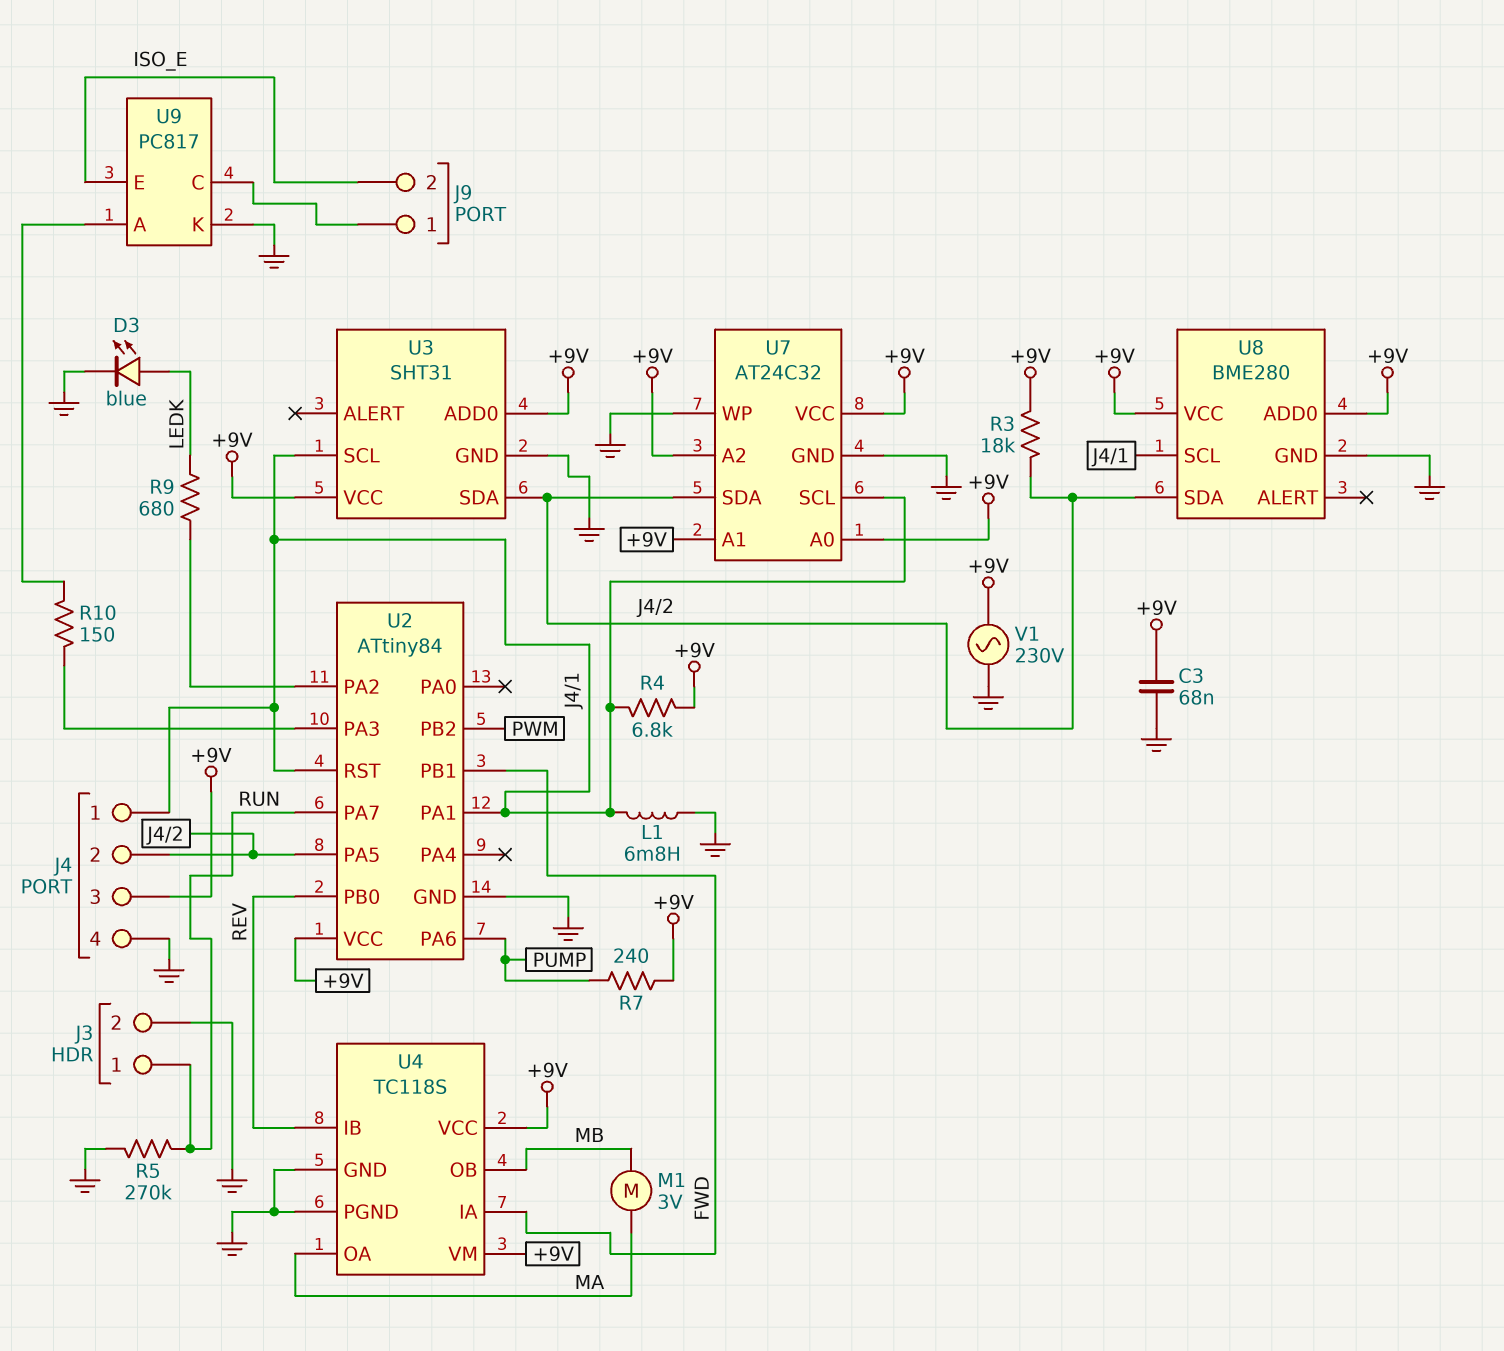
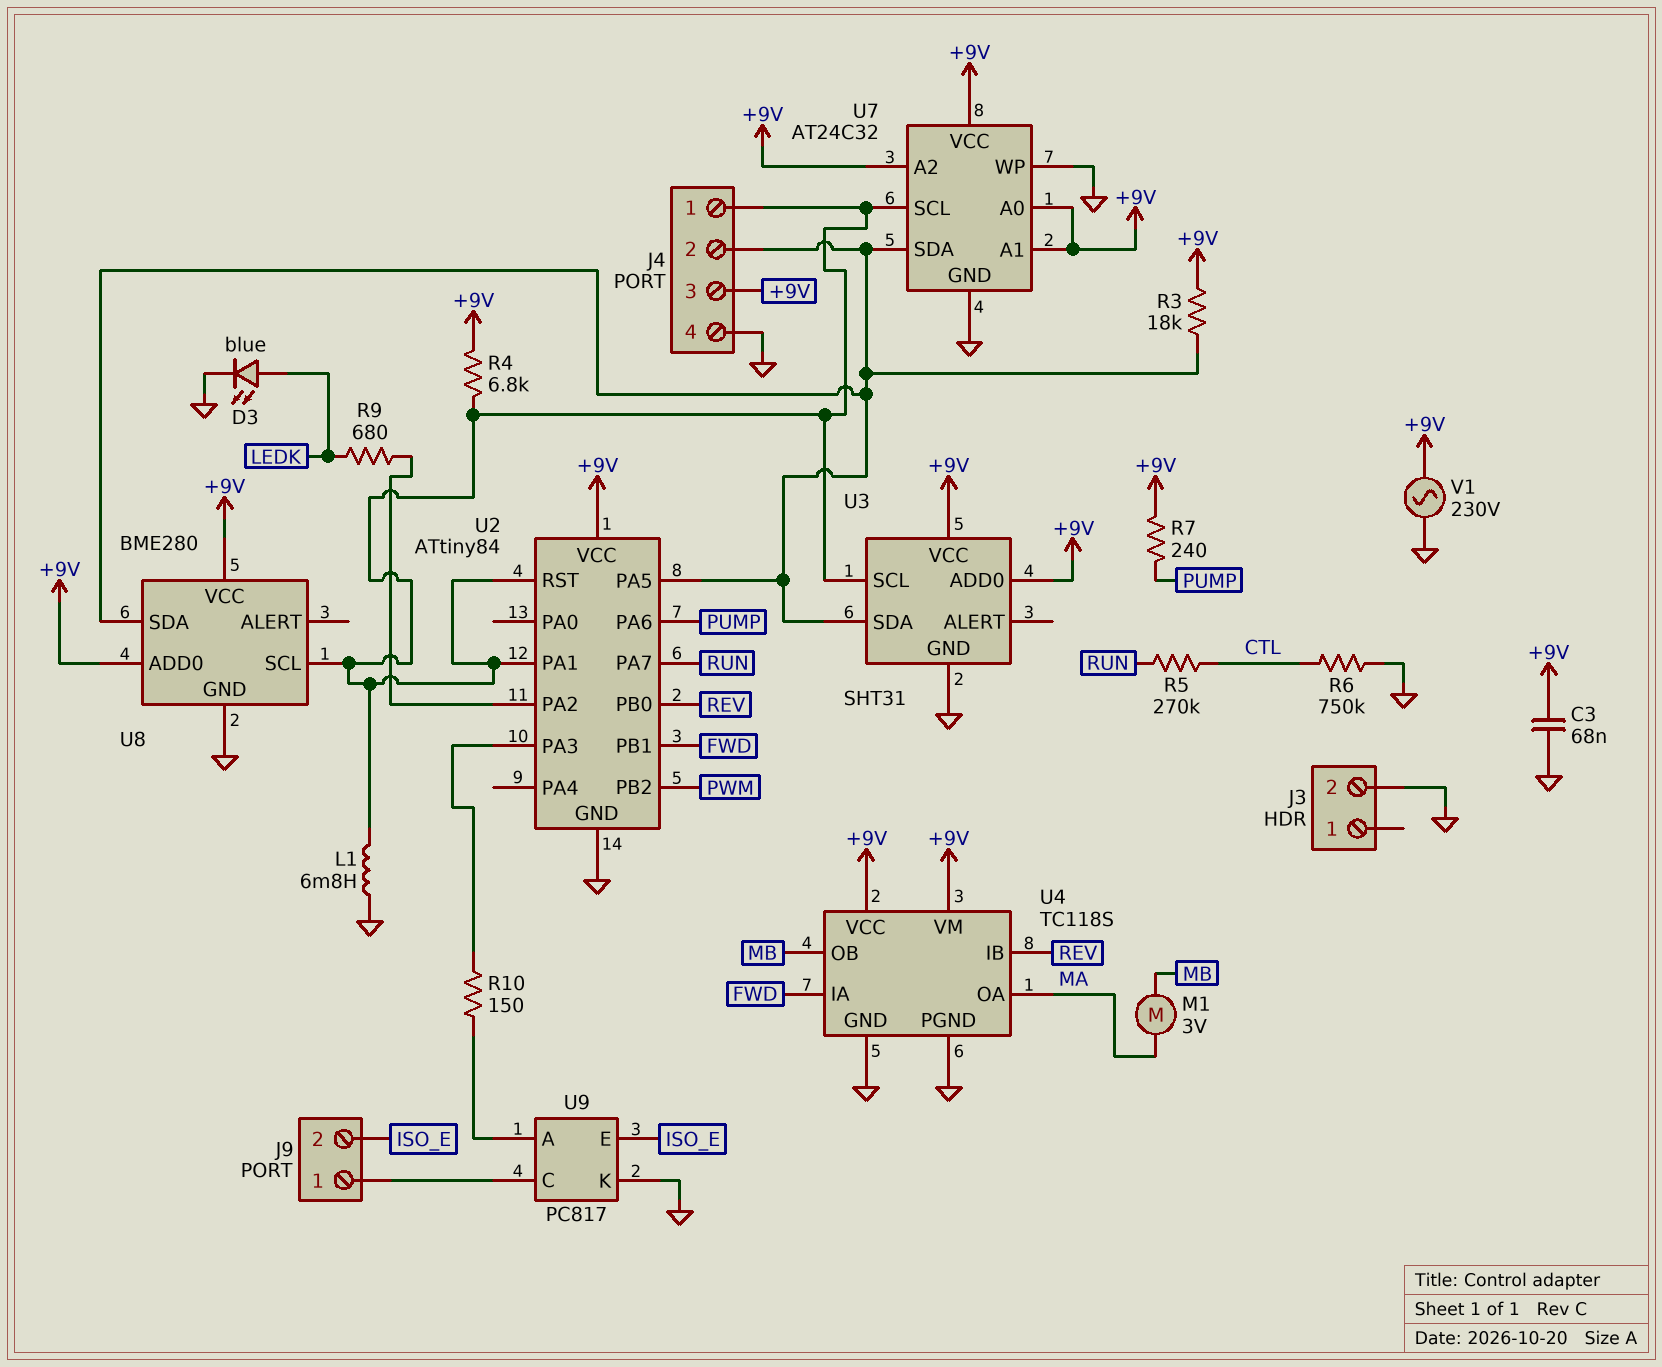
J3 pin 1: RUN -> none
R5: 270k (GND, RUN) -> 270k (CTL, RUN)
R6: none -> 750k (CTL, GND)

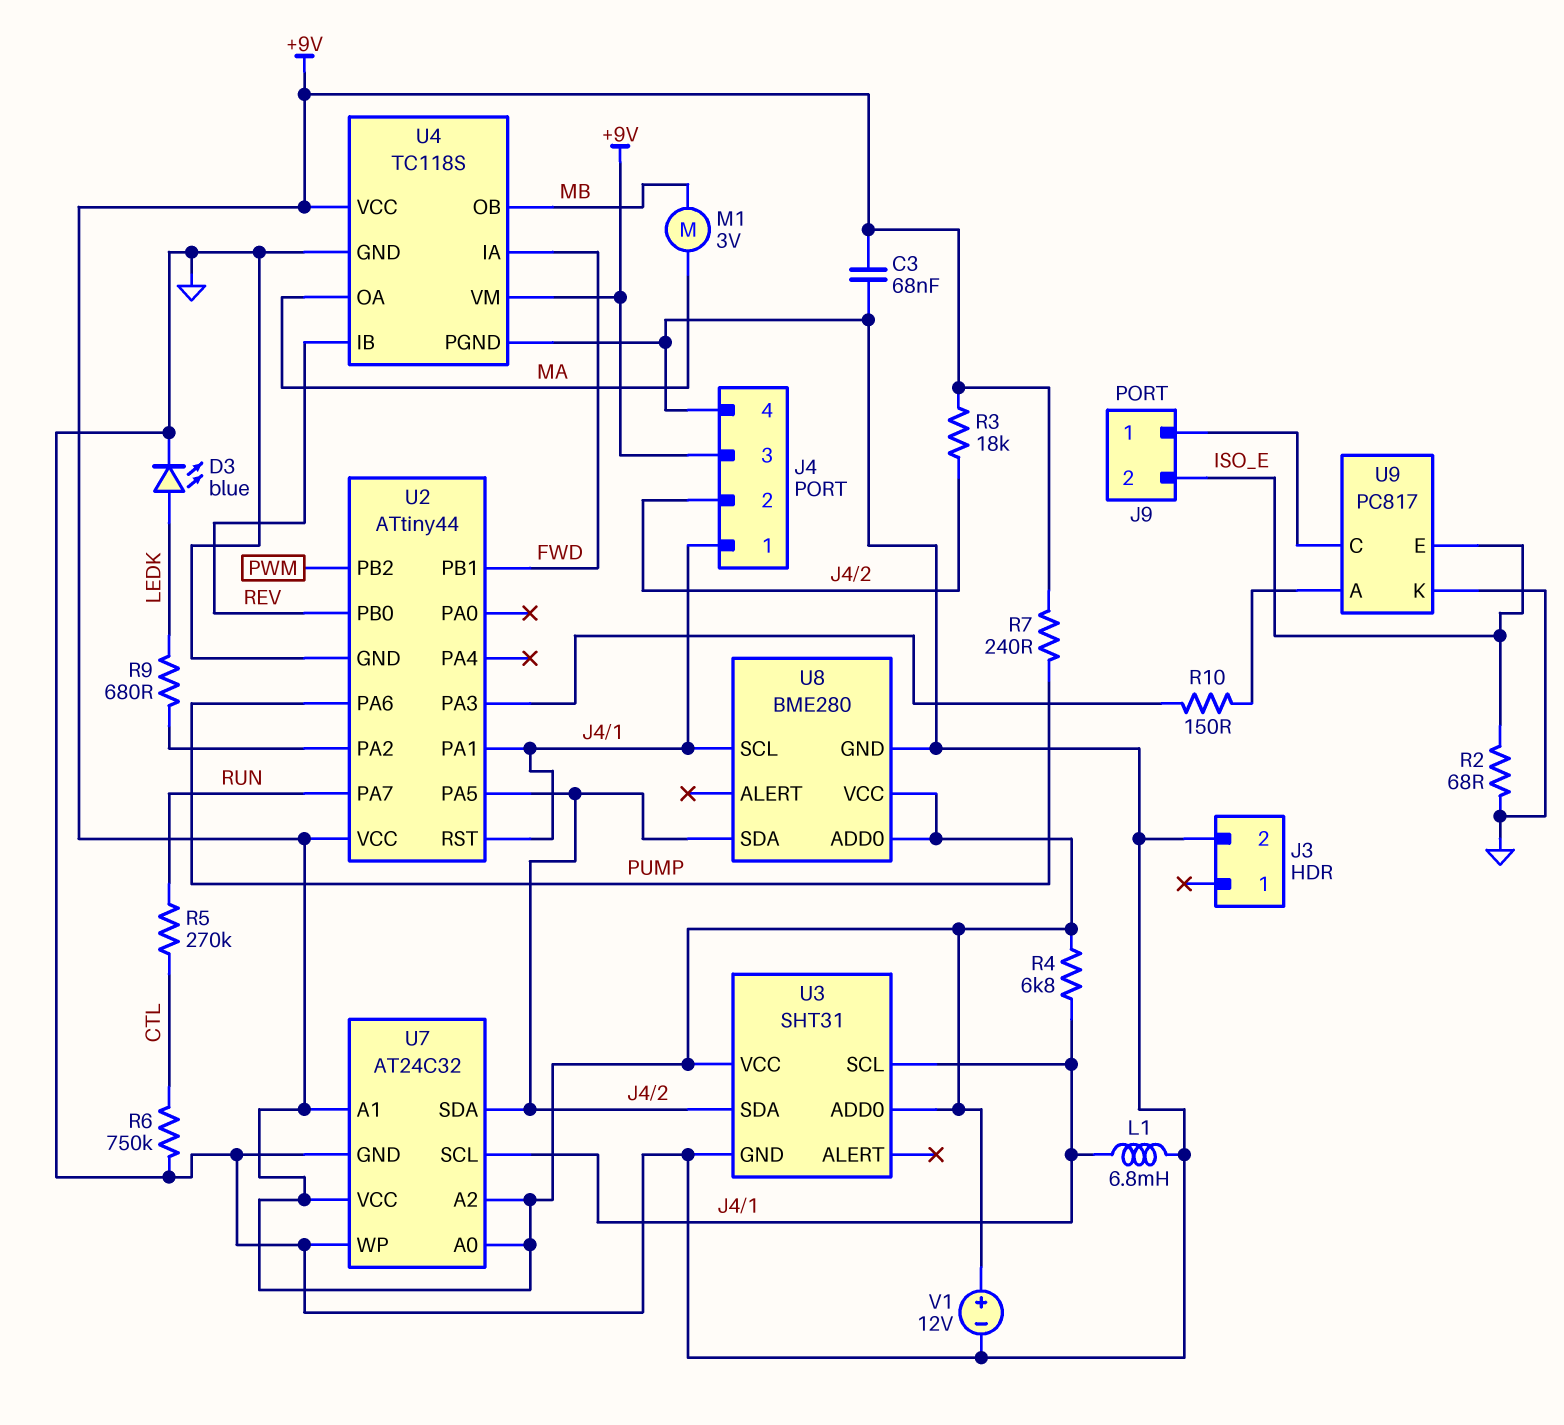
R2: none -> 68 (GND, ISO_E)
U2: ATtiny84 -> ATtiny44
V1: AC 230V (+9V, GND) -> 12V (plus +9V, minus GND)

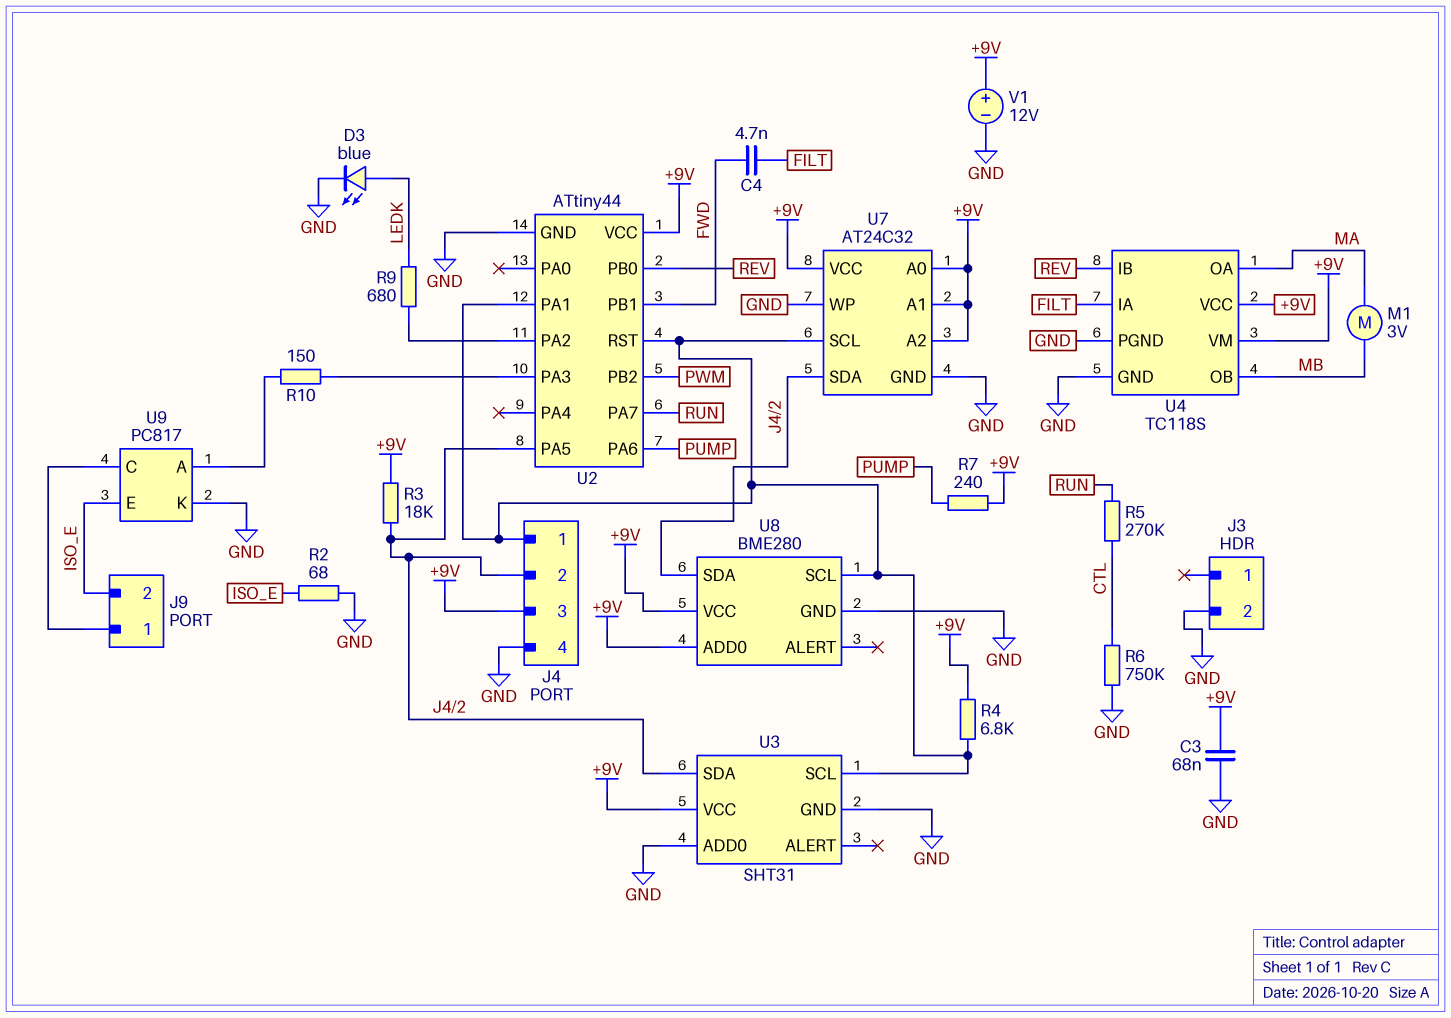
C4: none -> 4.7nF (FILT, FWD)
L1: 6.8mH (GND, J4/1) -> none
U3 pin ADD0: +9V -> GND
U4 pin IA: FWD -> FILT

